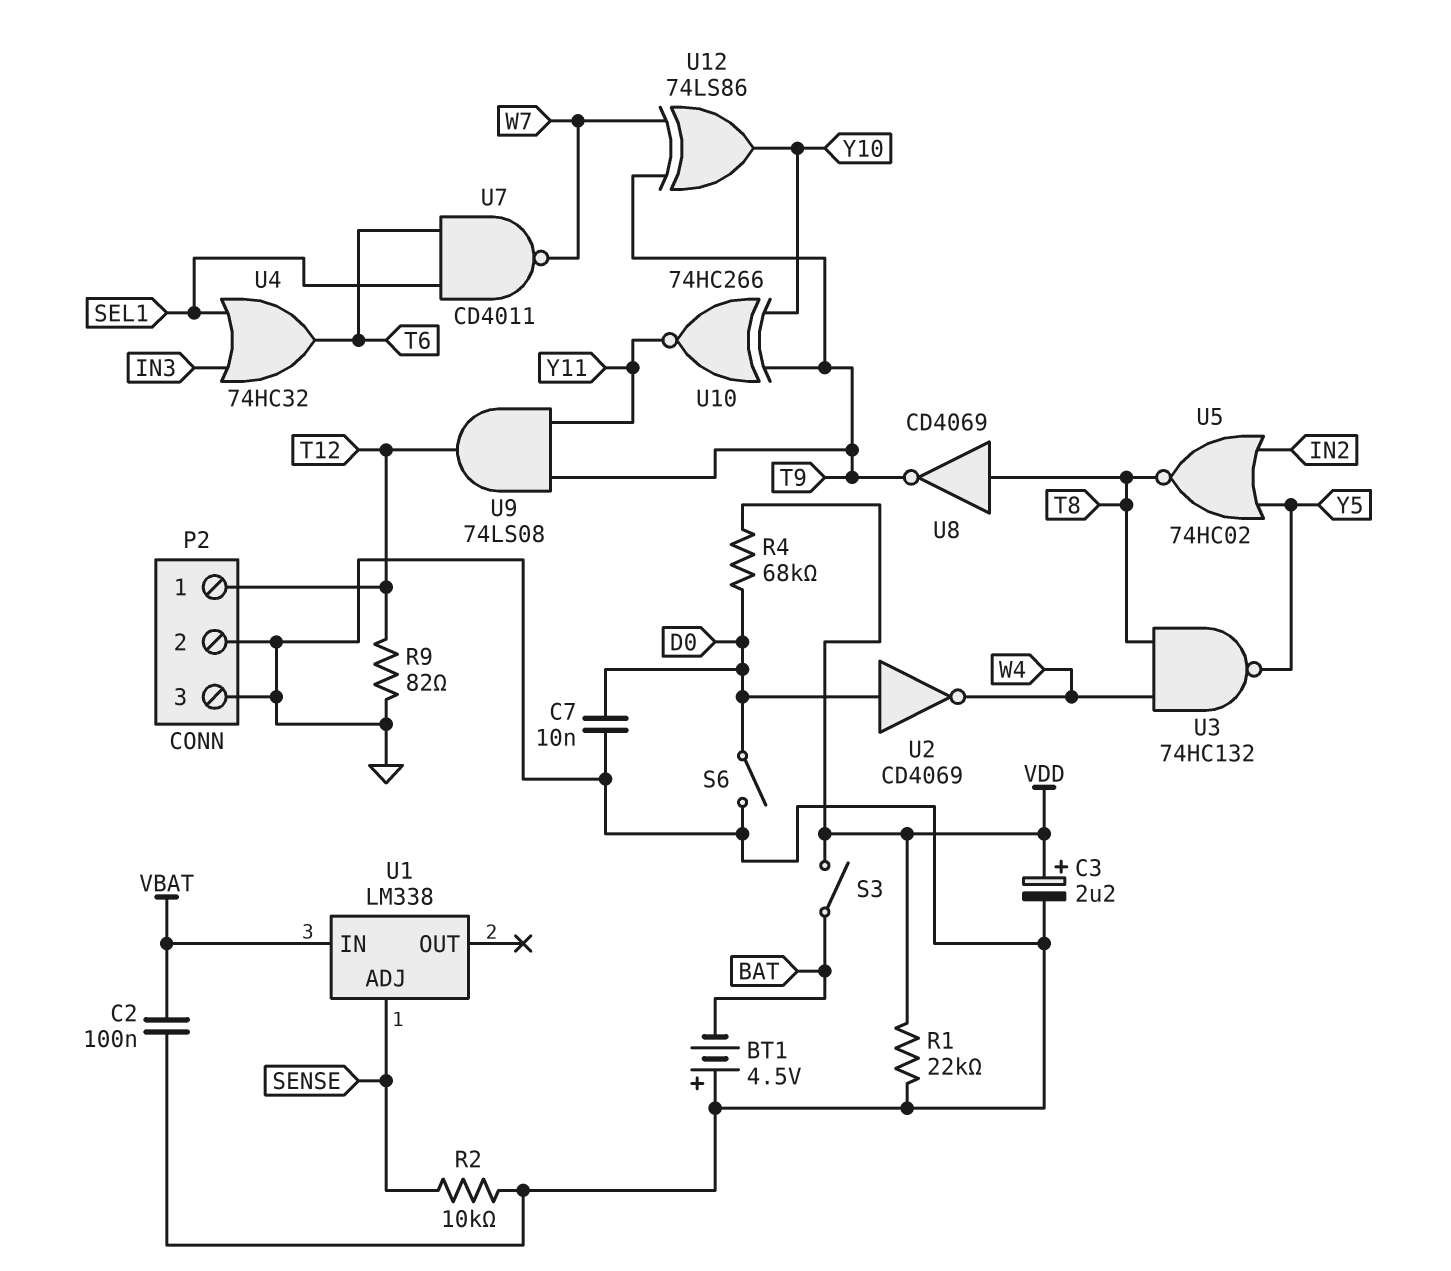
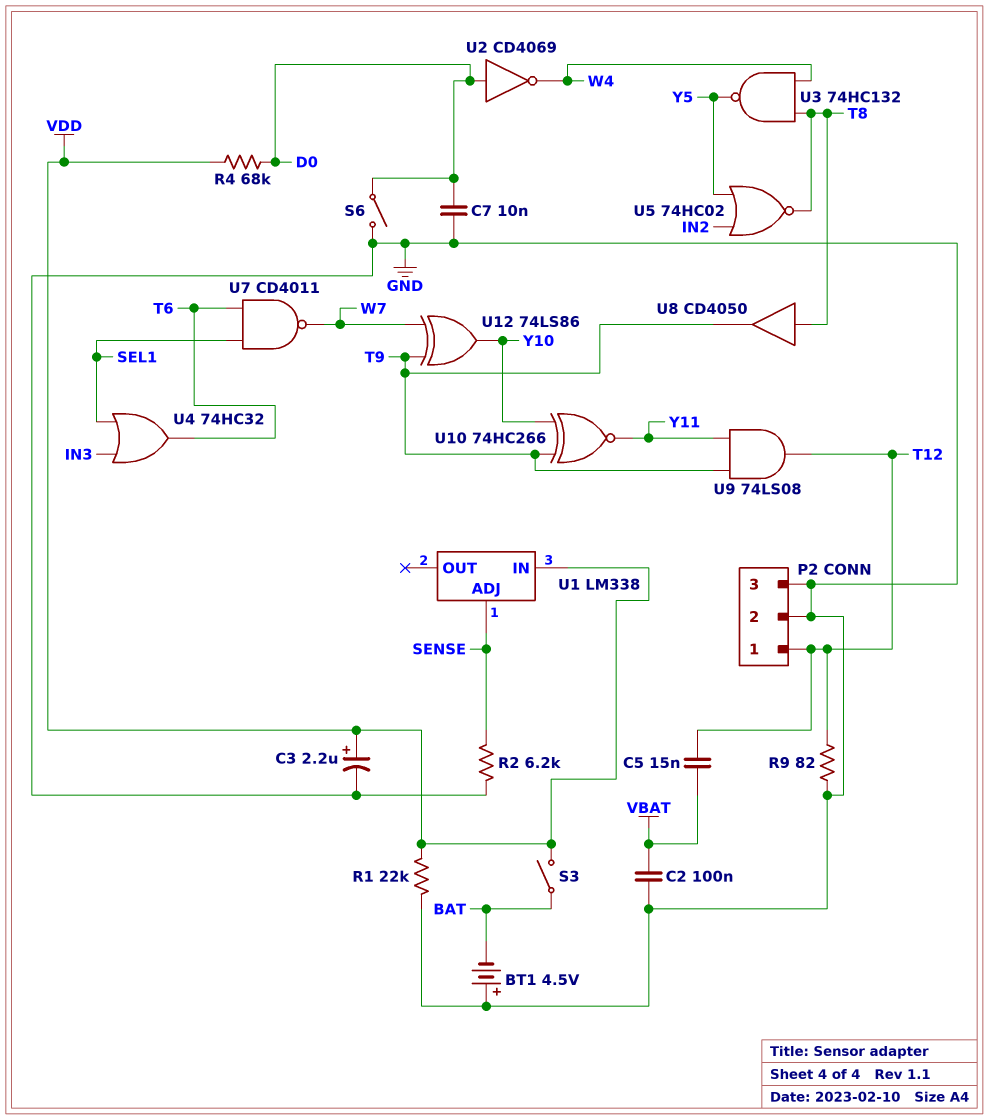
C5: none -> 15nF (T12, VBAT)
R2: 10k (GND, SENSE) -> 6.2k (GND, SENSE)
U1 pin IN: VBAT -> VDD
U8: NOT CD4069 (in T8, out T9) -> buffer CD4050 (in T8, out T9)

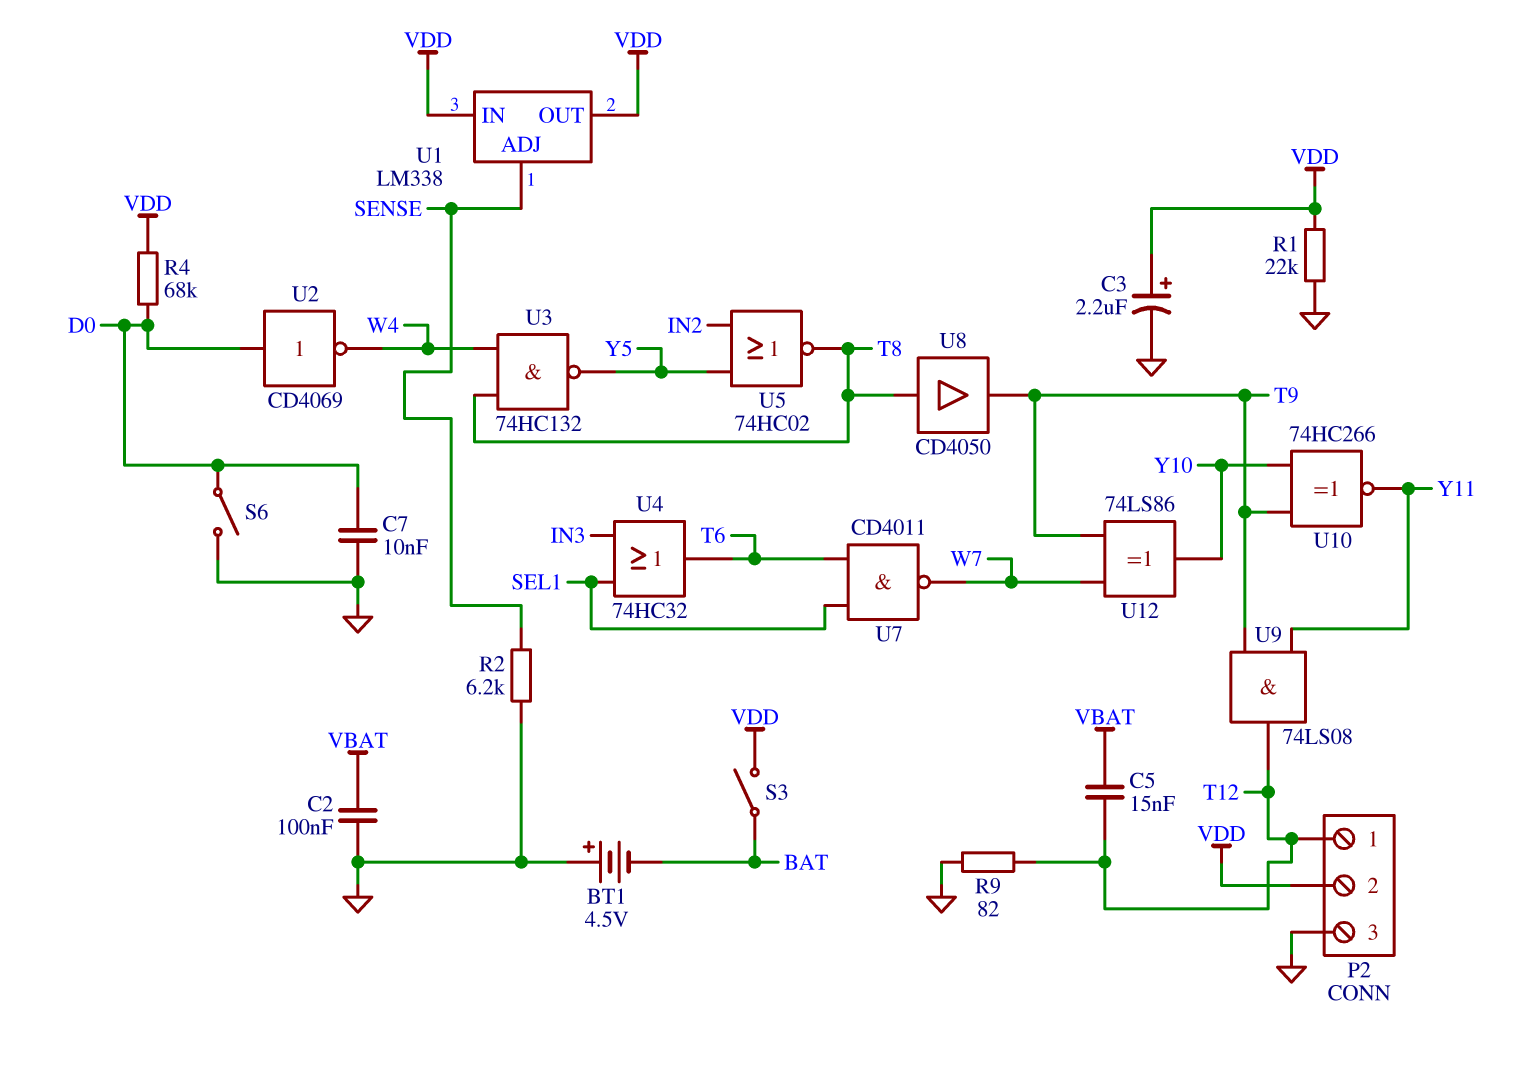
P2 pin 2: GND -> VDD
U1 pin OUT: none -> VDD

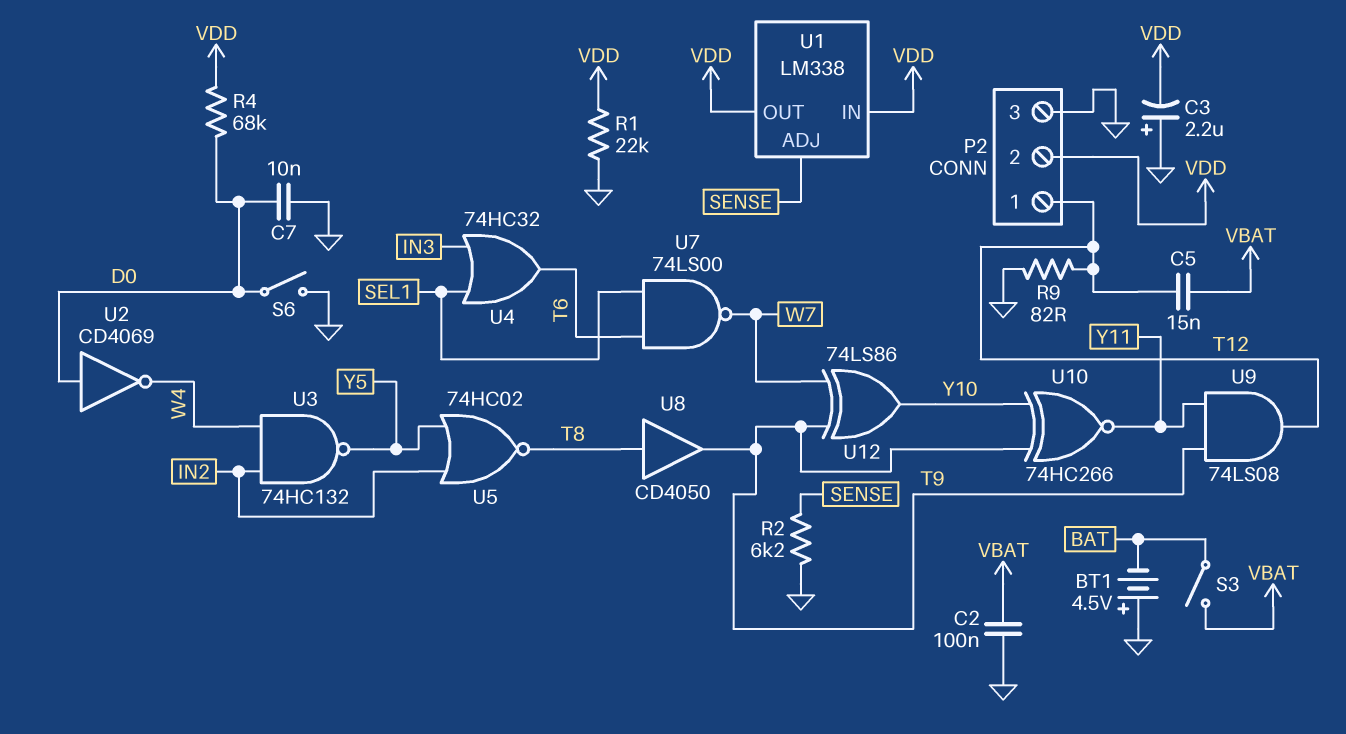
C3: 2.2uF (plus VDD, minus GND) -> 2.2uF (plus GND, minus VDD)
S3: switch (BAT, VDD) -> switch (BAT, VBAT)
U3: NAND 74HC132 (in T8, in W4, out Y5) -> NAND 74HC132 (in IN2, in W4, out Y5)
U7: NAND CD4011 (in SEL1, in T6, out W7) -> NAND 74LS00 (in SEL1, in T6, out W7)

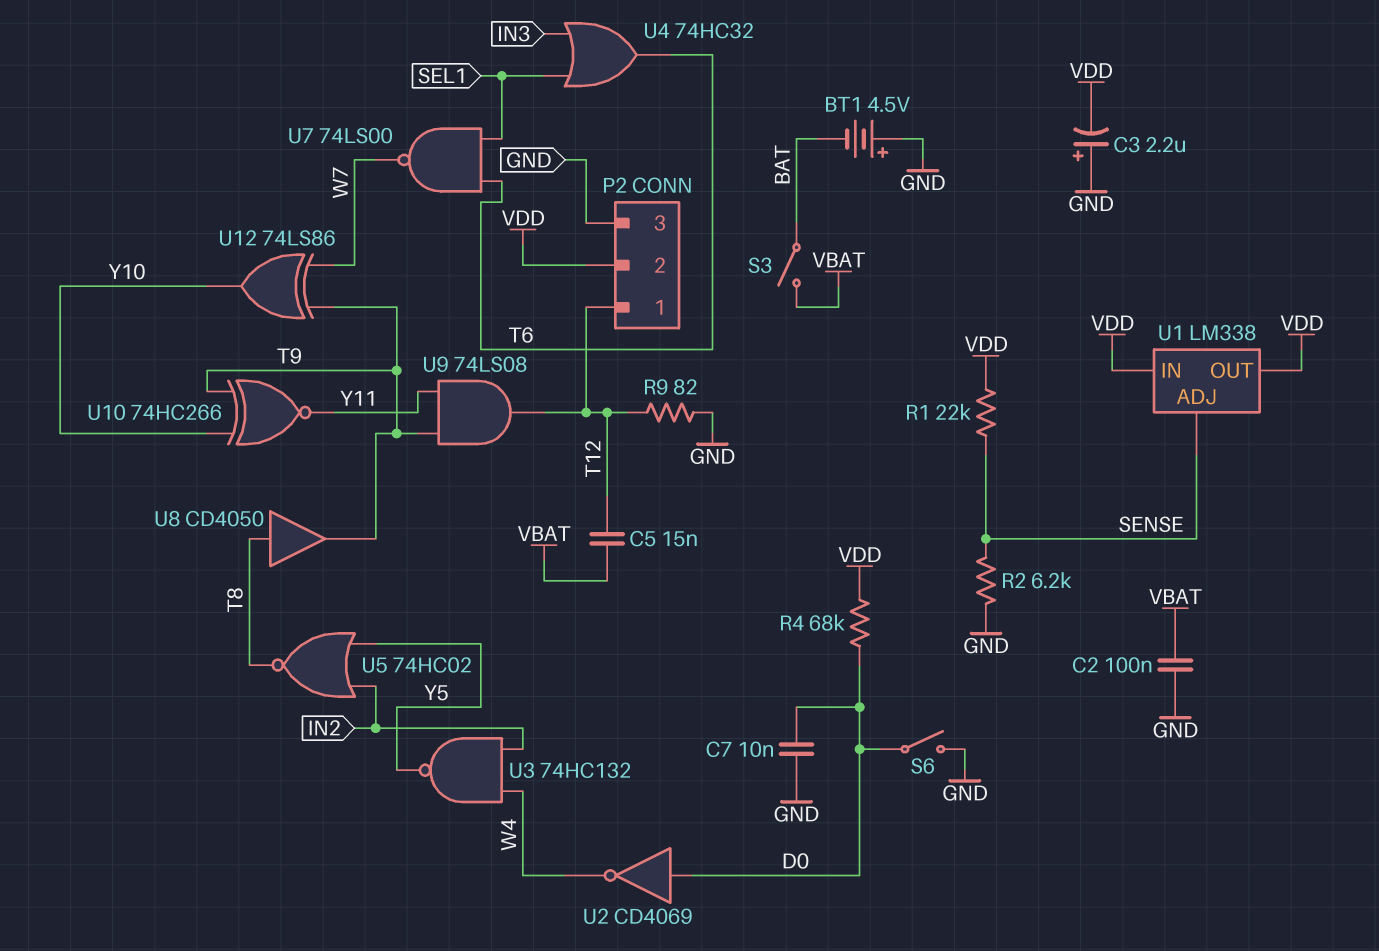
R1: 22k (GND, VDD) -> 22k (SENSE, VDD)

